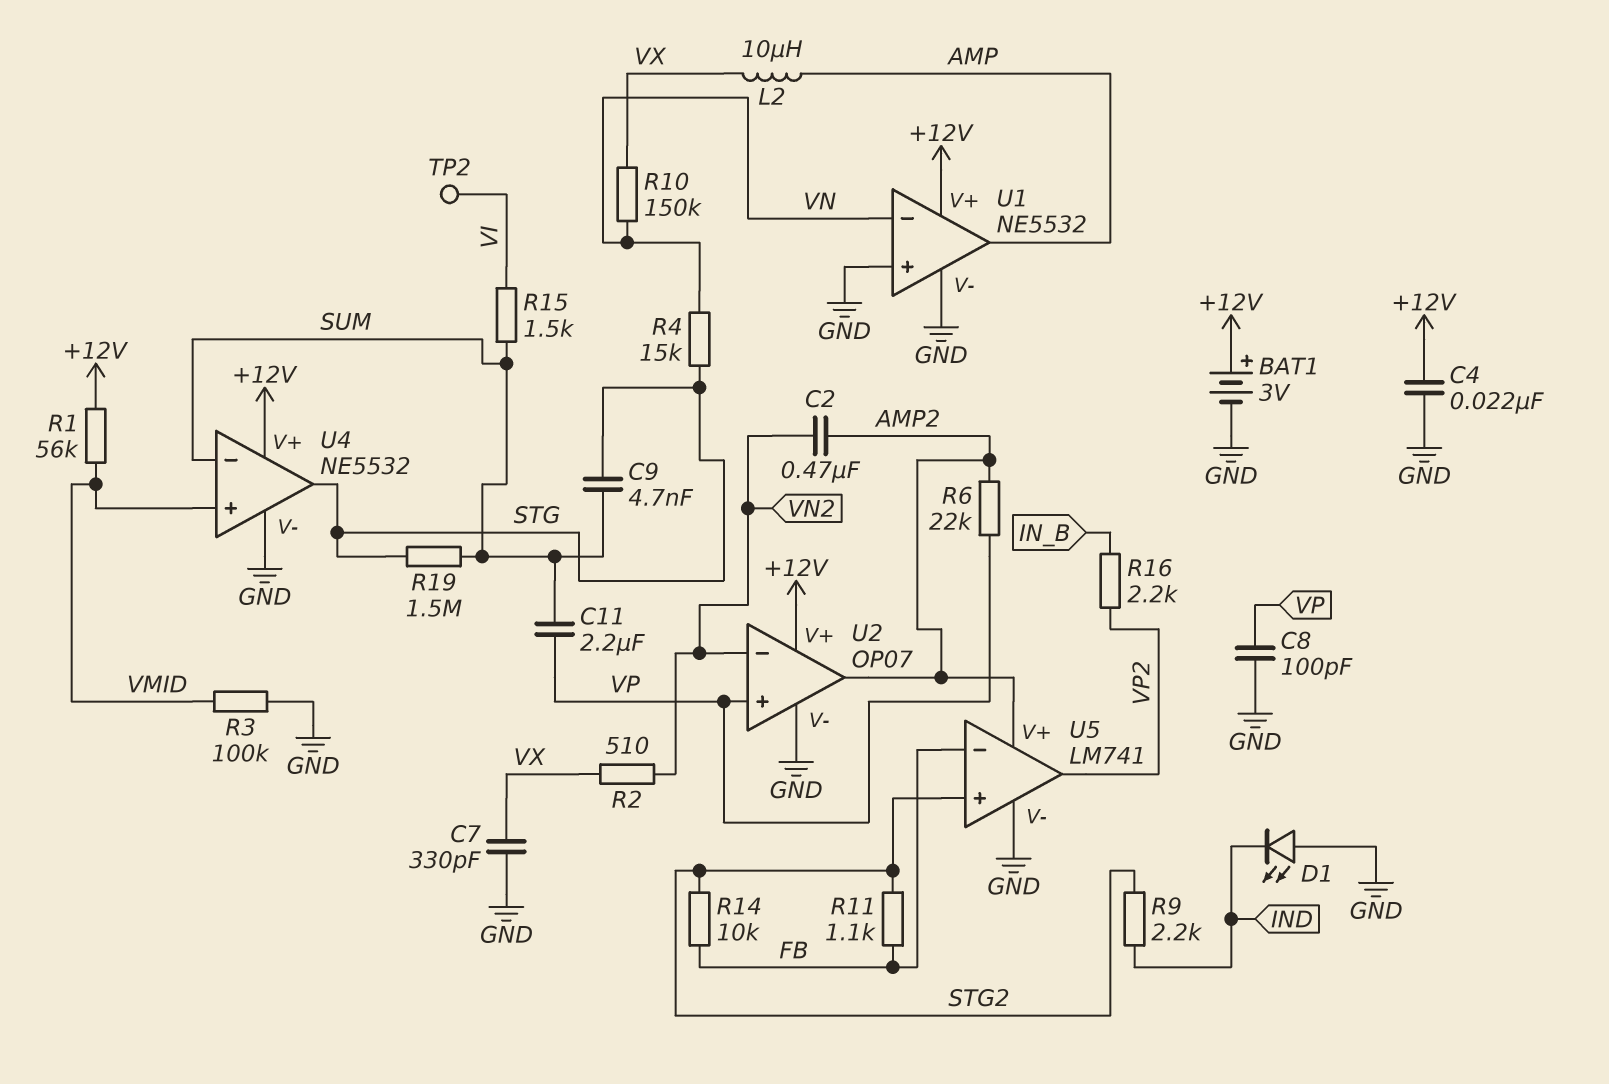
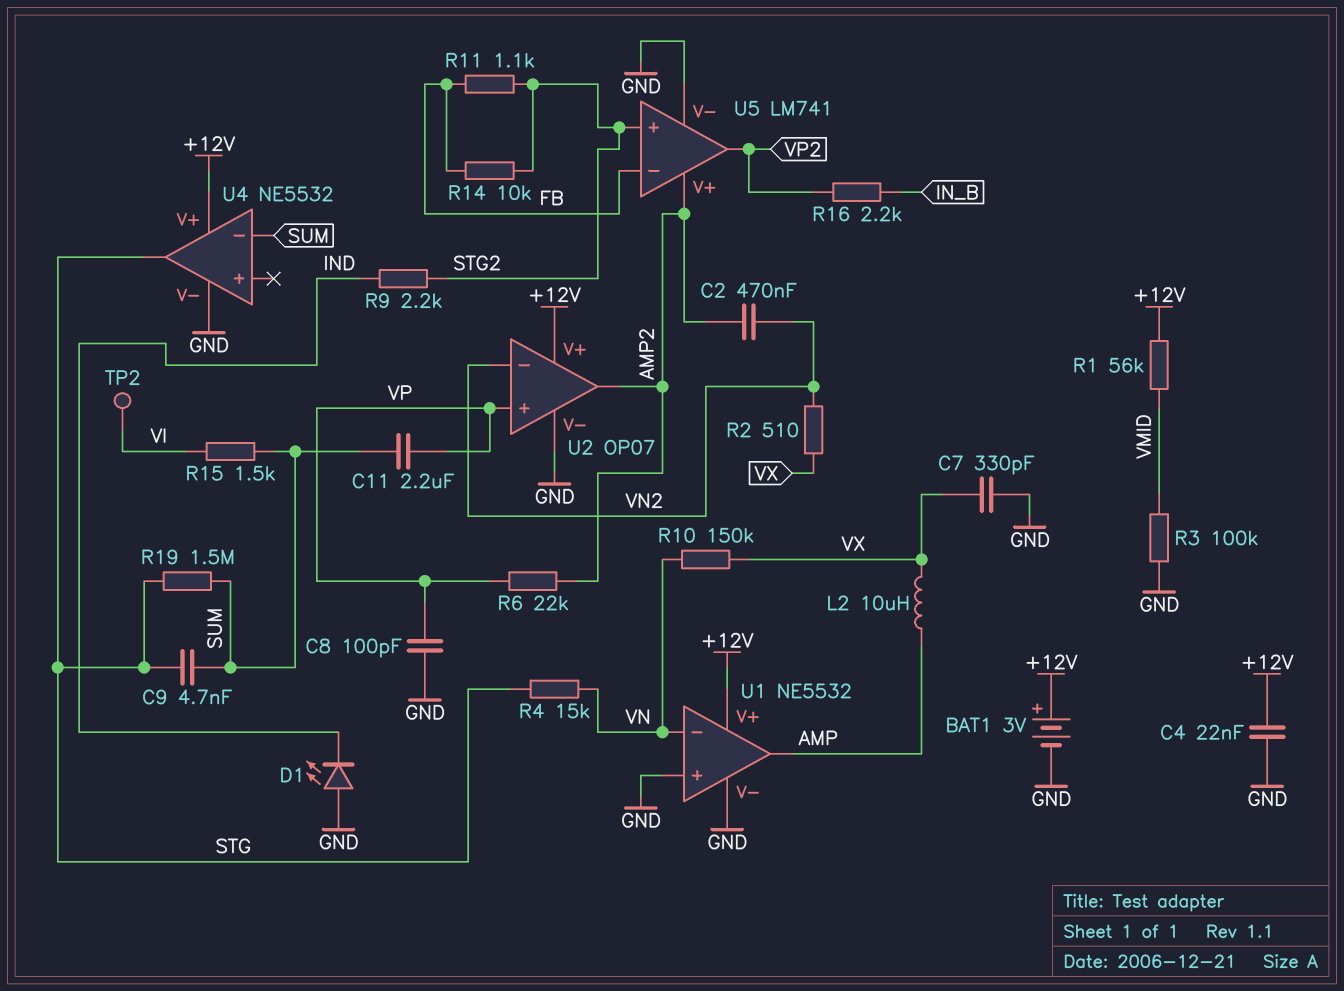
U4 pin in+: VMID -> none

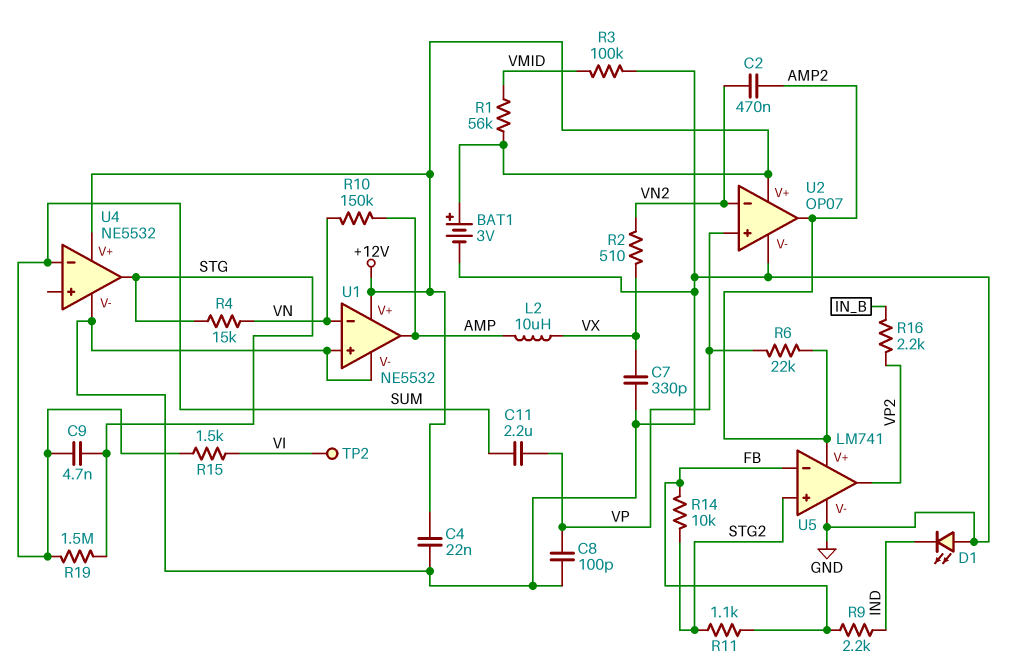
R9: 2.2k (IND, STG2) -> 2.2k (FB, IND)
R10: 150k (VN, VX) -> 150k (AMP, VN)

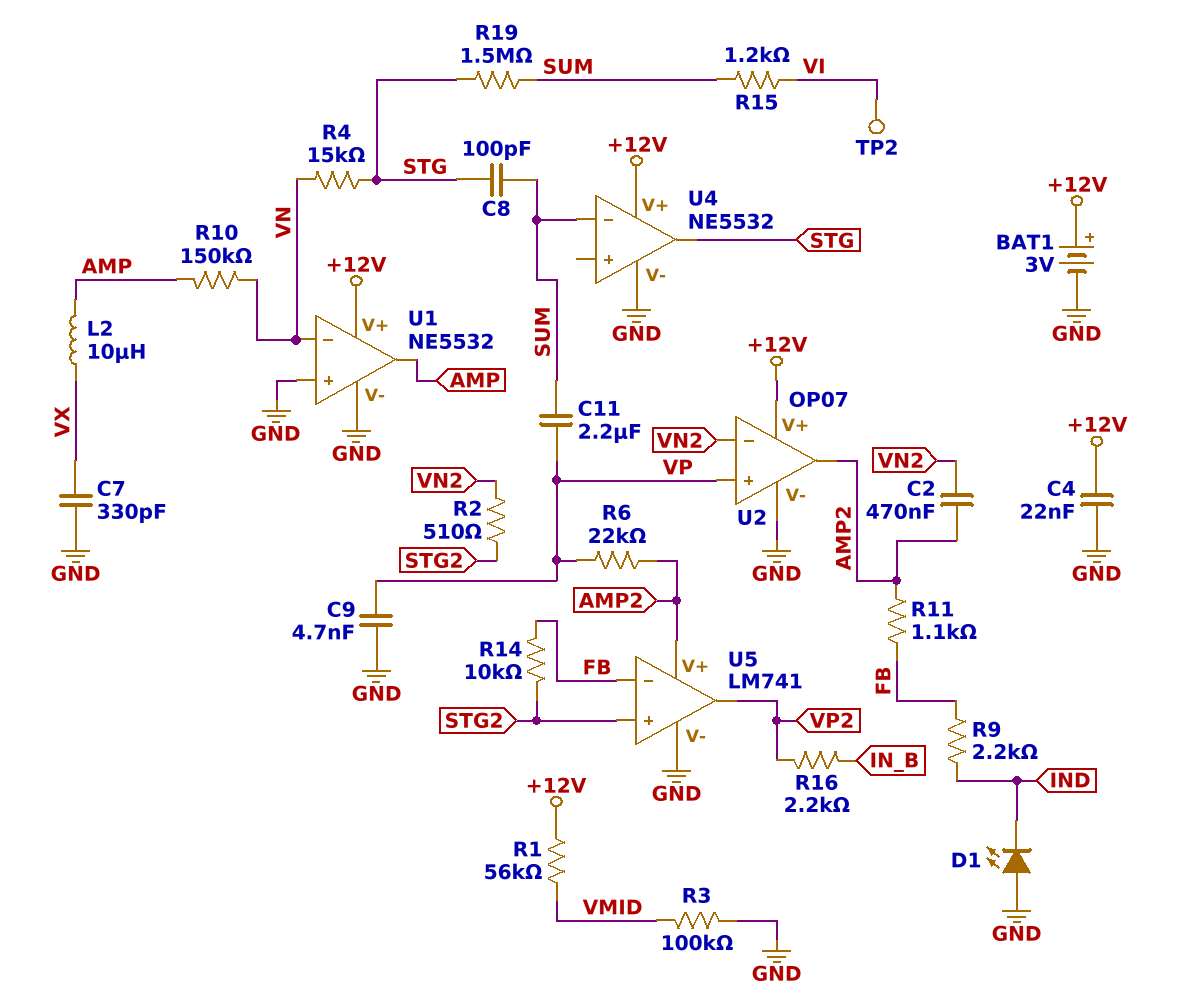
C8: 100pF (GND, VP) -> 100pF (STG, SUM)
C9: 4.7nF (STG, SUM) -> 4.7nF (GND, VP)
R2: 510 (VN2, VX) -> 510 (STG2, VN2)
R11: 1.1k (FB, STG2) -> 1.1k (AMP2, FB)
R15: 1.5k (SUM, VI) -> 1.2k (SUM, VI)

